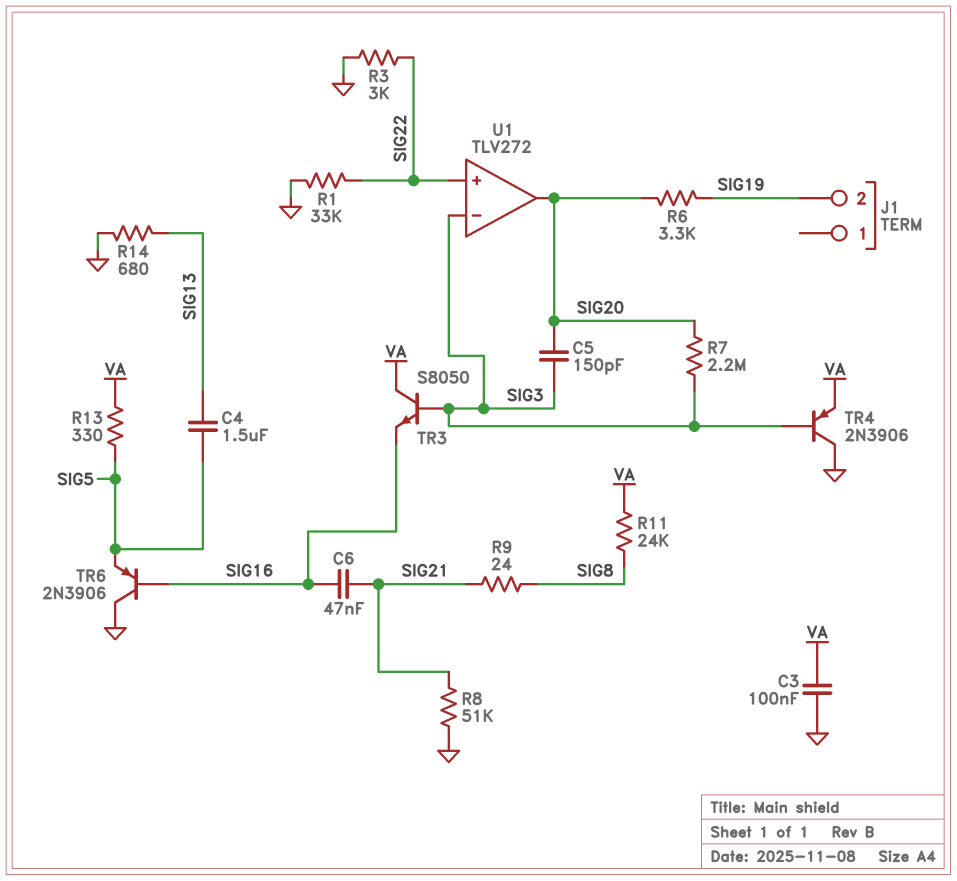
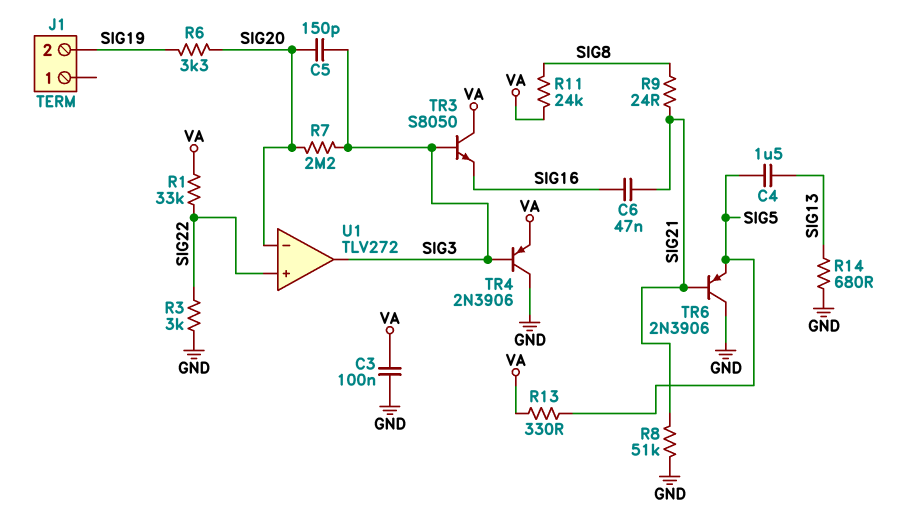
R1: 33k (GND, SIG22) -> 33k (SIG22, VA)
TR6: PNP 2N3906 (B SIG16, C GND, E SIG5) -> PNP 2N3906 (B SIG21, C GND, E SIG5)
U1 pin in-: SIG3 -> SIG20
U1 pin out: SIG20 -> SIG3

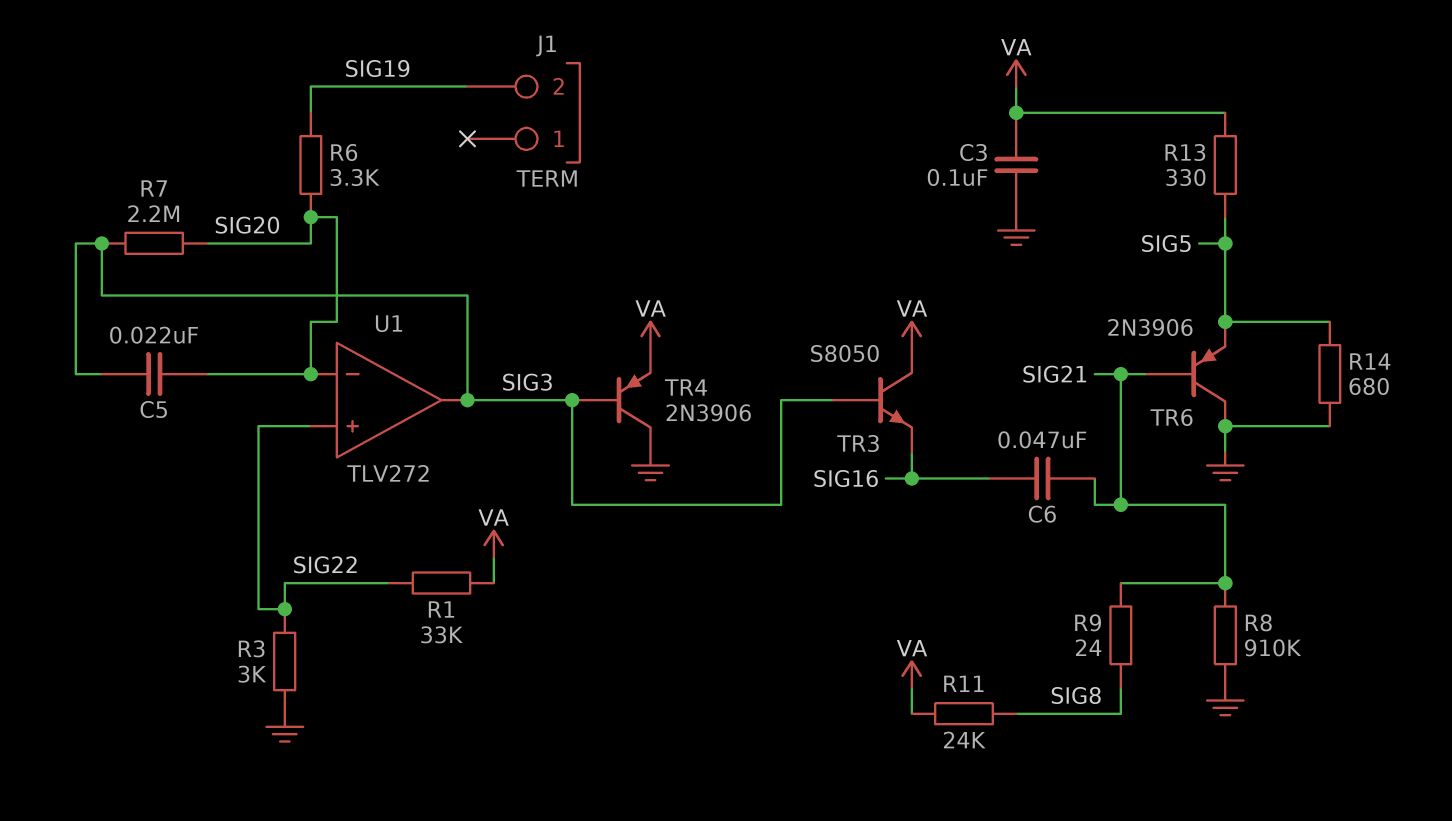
C4: 1.5uF (SIG5, SIG13) -> none
C5: 150pF (SIG3, SIG20) -> 22nF (SIG3, SIG20)
R8: 51k (GND, SIG21) -> 910k (GND, SIG21)
R14: 680 (GND, SIG13) -> 680 (GND, SIG5)

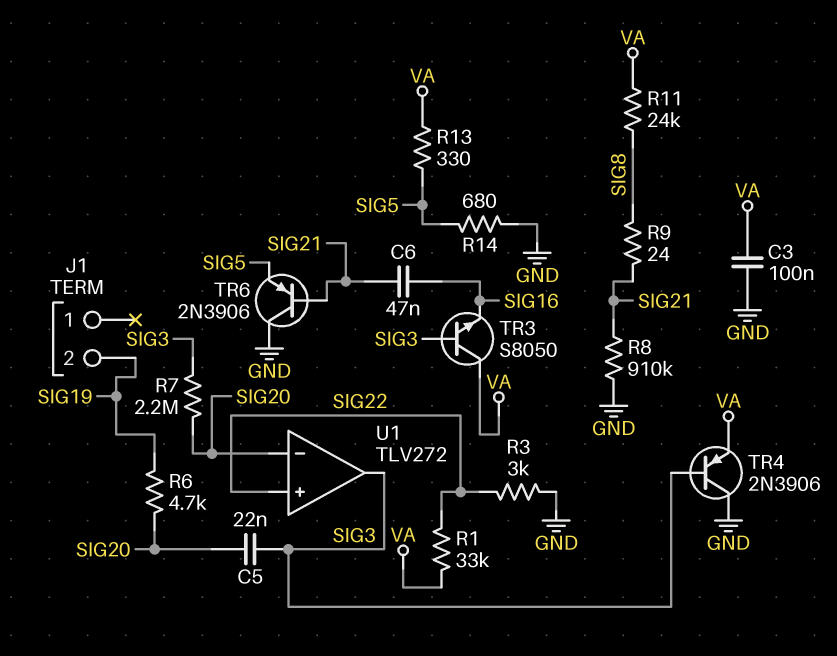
R6: 3.3k (SIG19, SIG20) -> 4.7k (SIG19, SIG20)

